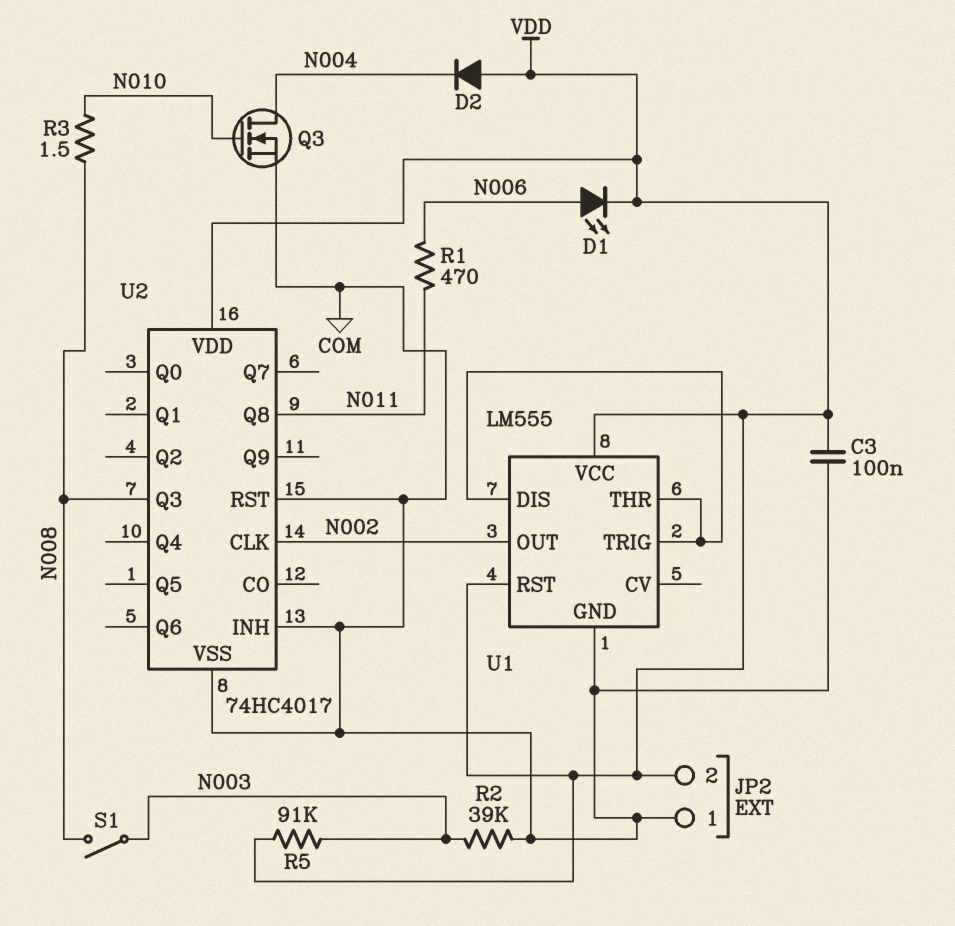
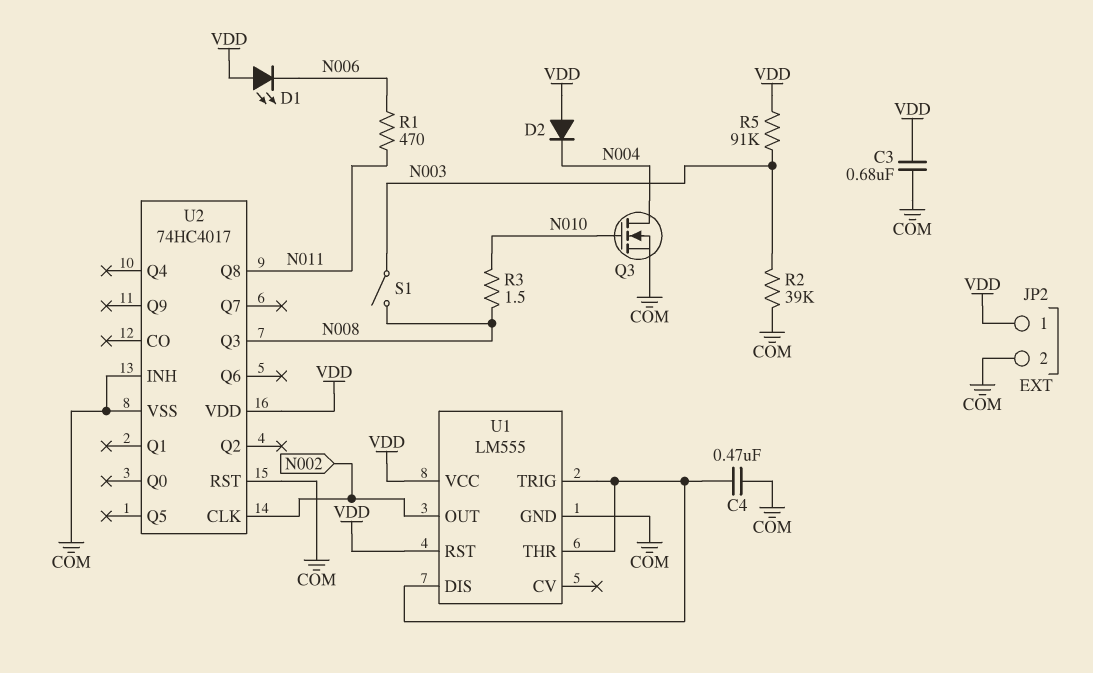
C3: 100nF (COM, VDD) -> 680nF (COM, VDD)
C4: none -> 470nF (COM, U1/DIS)
D1: LED (A N006, K VDD) -> LED (A VDD, K N006)
JP2 pin 1: COM -> VDD
JP2 pin 2: VDD -> COM

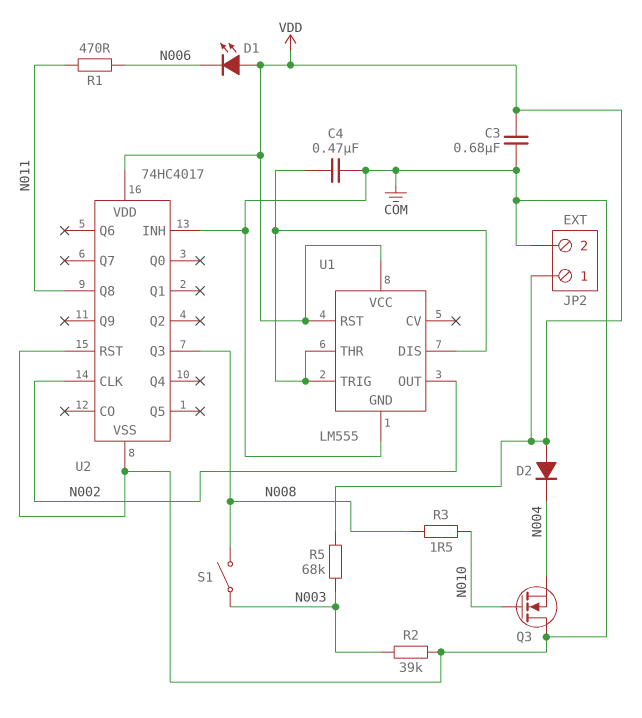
Q3: NMOS (G N010, D N004, S COM) -> NMOS (G N010, D COM, S N004)
R5: 91k (N003, VDD) -> 68k (N003, VDD)

